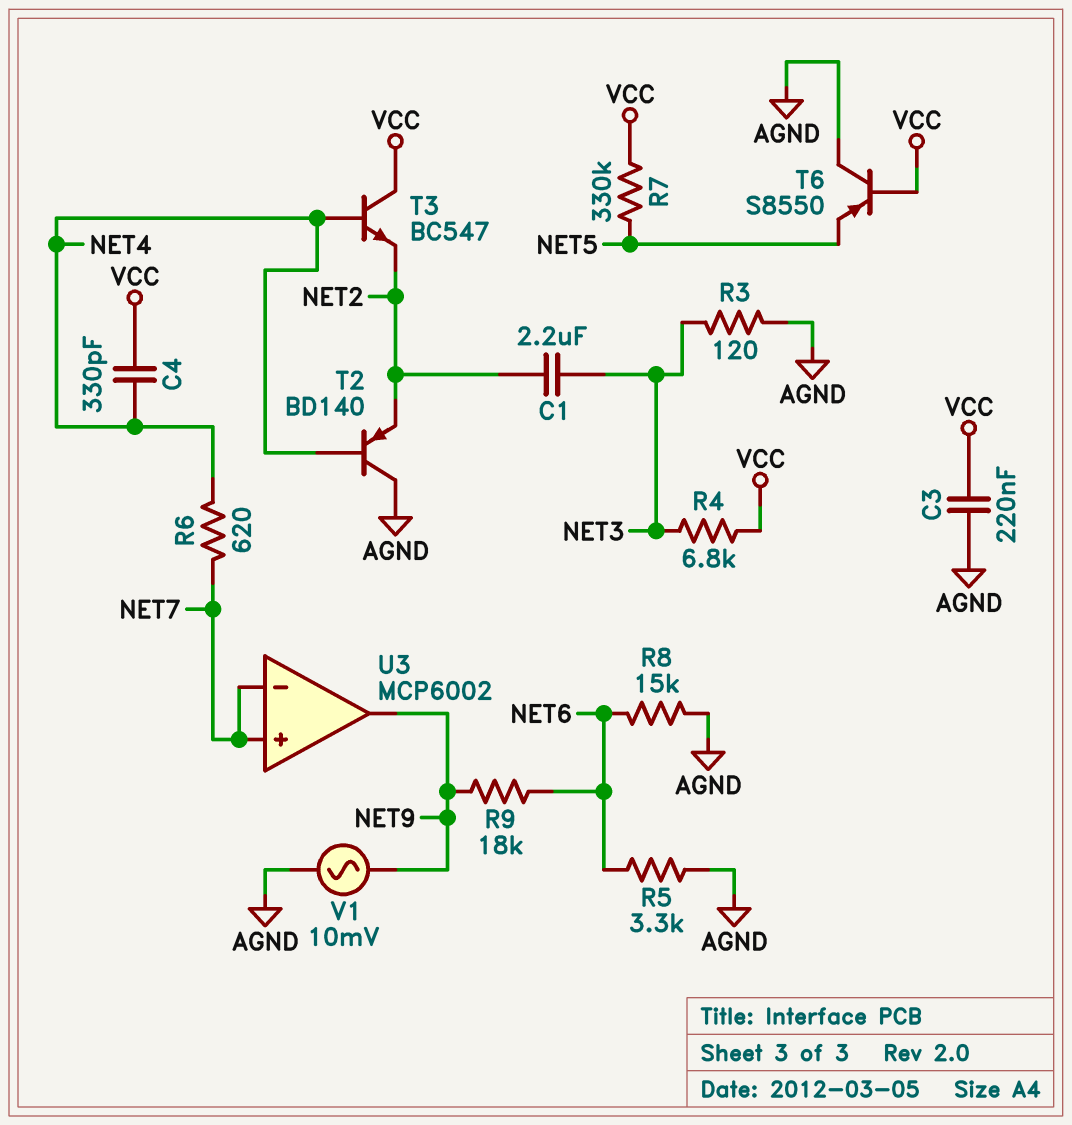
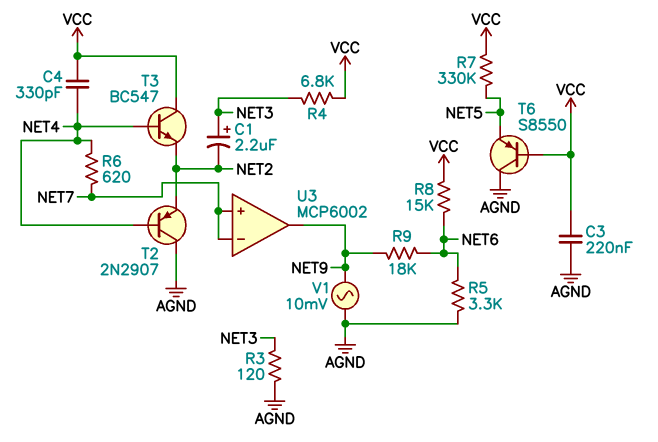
C1: 2.2uF (NET2, NET3) -> 2.2uF (plus NET3, minus NET2)
R8: 15k (AGND, NET6) -> 15k (NET6, VCC)
T2: PNP BD140 (B NET4, C AGND, E NET2) -> PNP 2N2907 (B NET4, C AGND, E NET2)

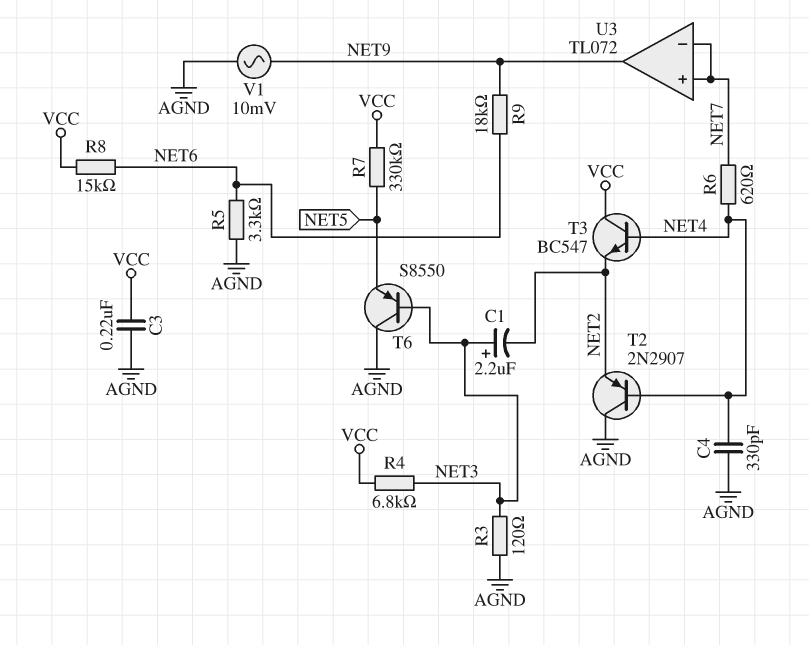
C4: 330pF (NET4, VCC) -> 330pF (AGND, NET4)
T6: PNP S8550 (B VCC, C AGND, E NET5) -> PNP S8550 (B NET3, C AGND, E NET5)
U3: MCP6002 -> TL072

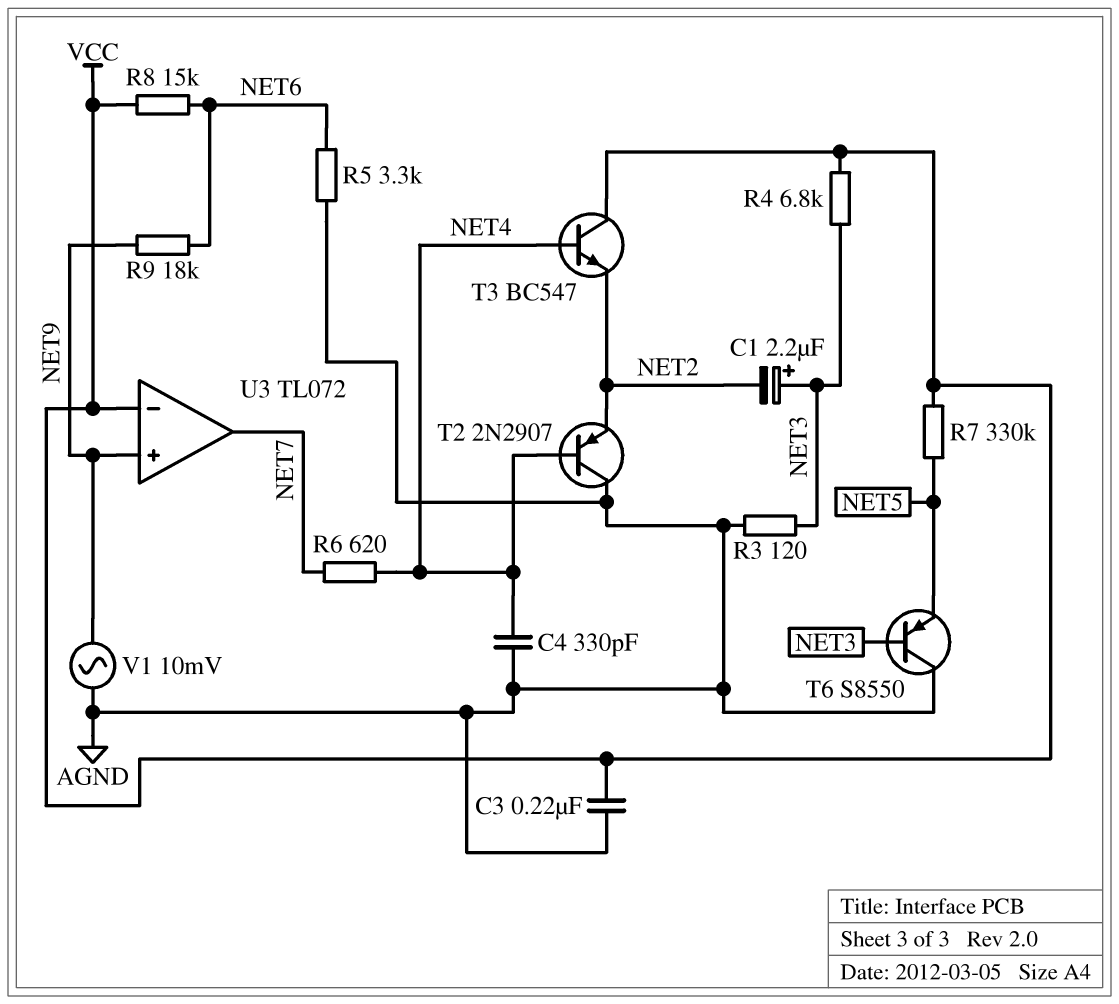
U3 pin in+: NET7 -> NET9
U3 pin in-: NET7 -> VCC
U3 pin out: NET9 -> NET7

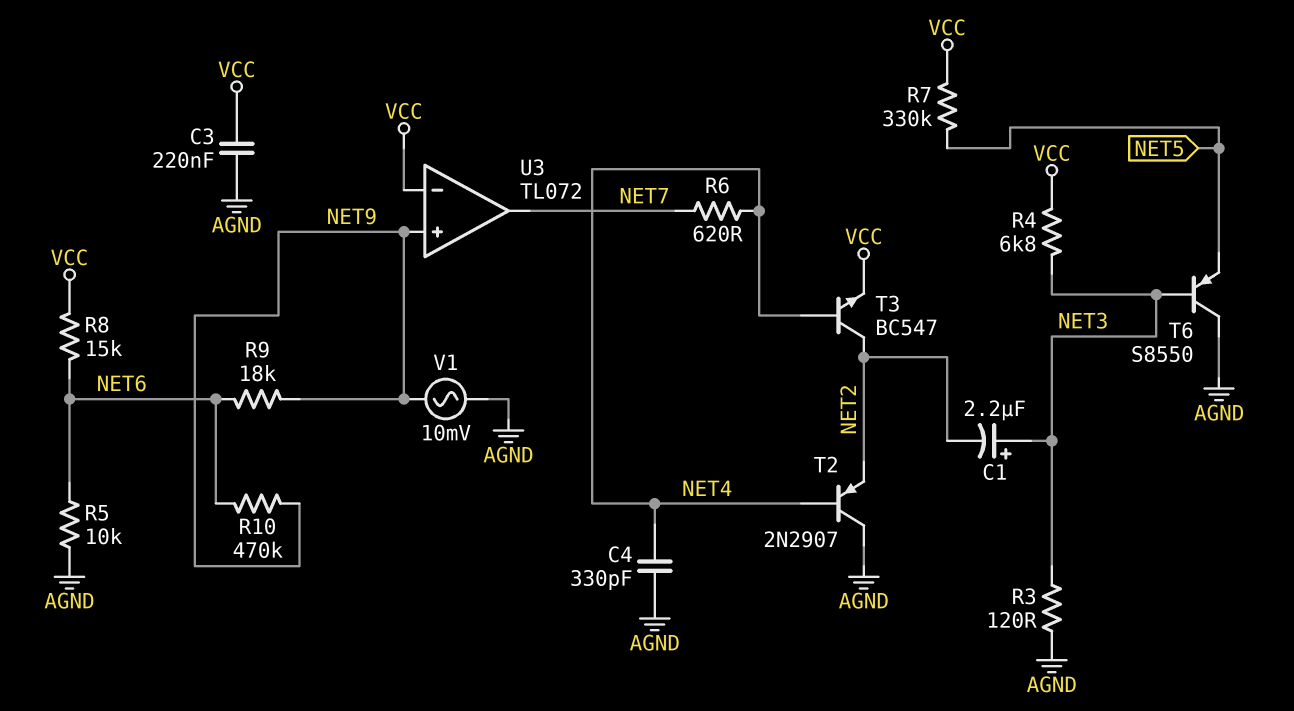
R5: 3.3k (AGND, NET6) -> 10k (AGND, NET6)
R10: none -> 470k (NET6, NET9)
T3: NPN BC547 (B NET4, C VCC, E NET2) -> NPN BC547 (B NET4, C NET2, E VCC)

